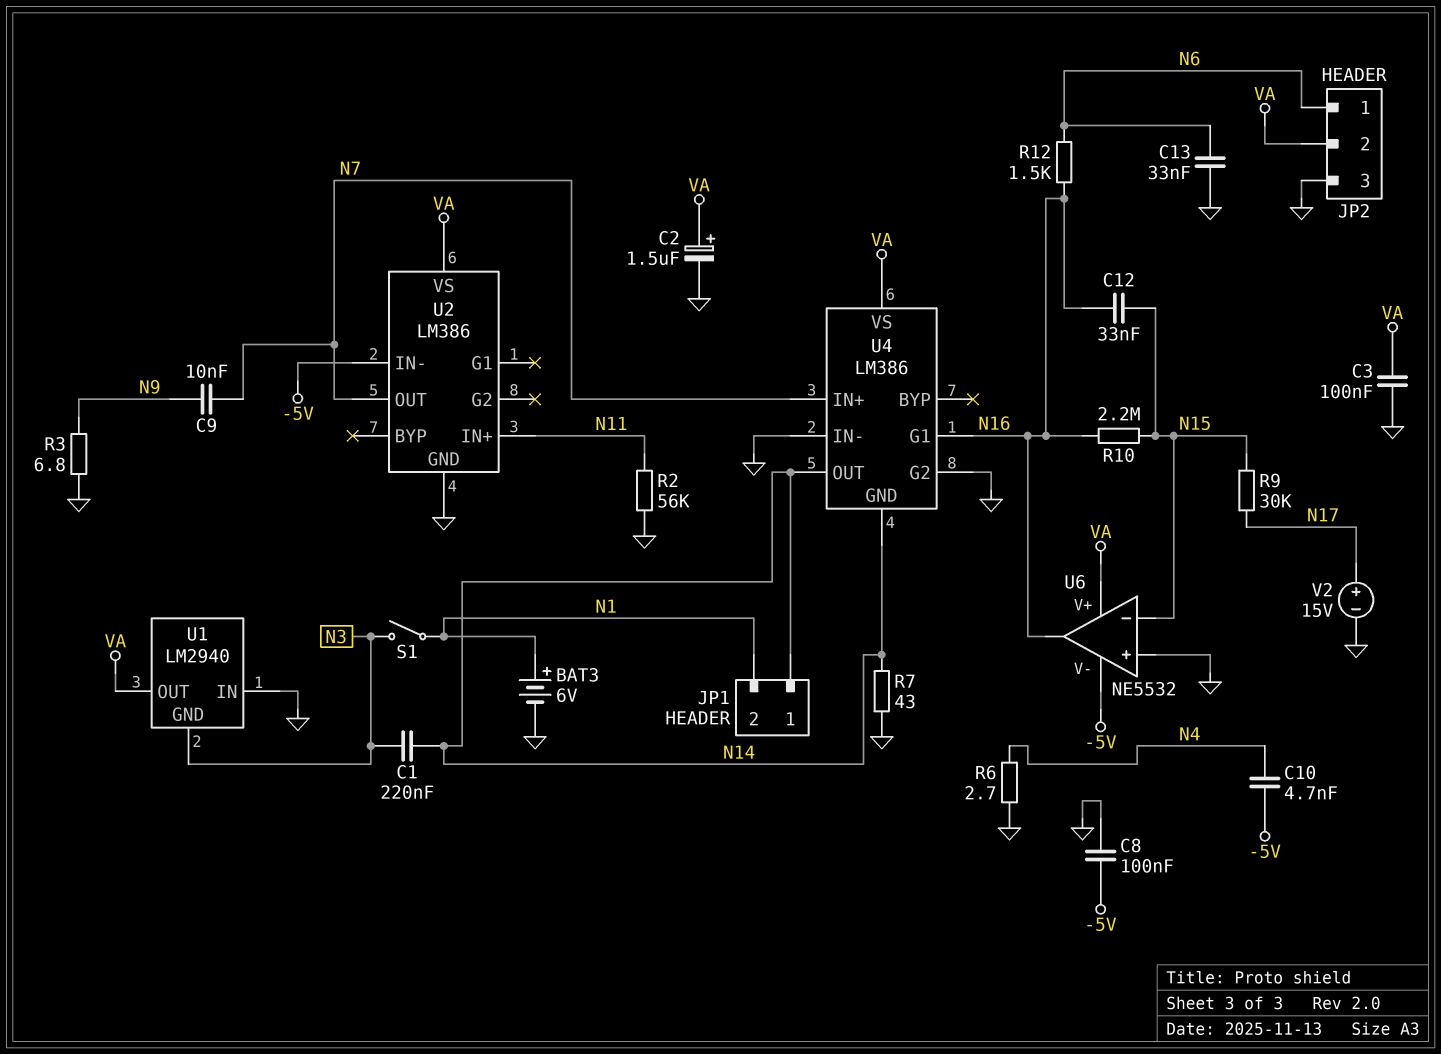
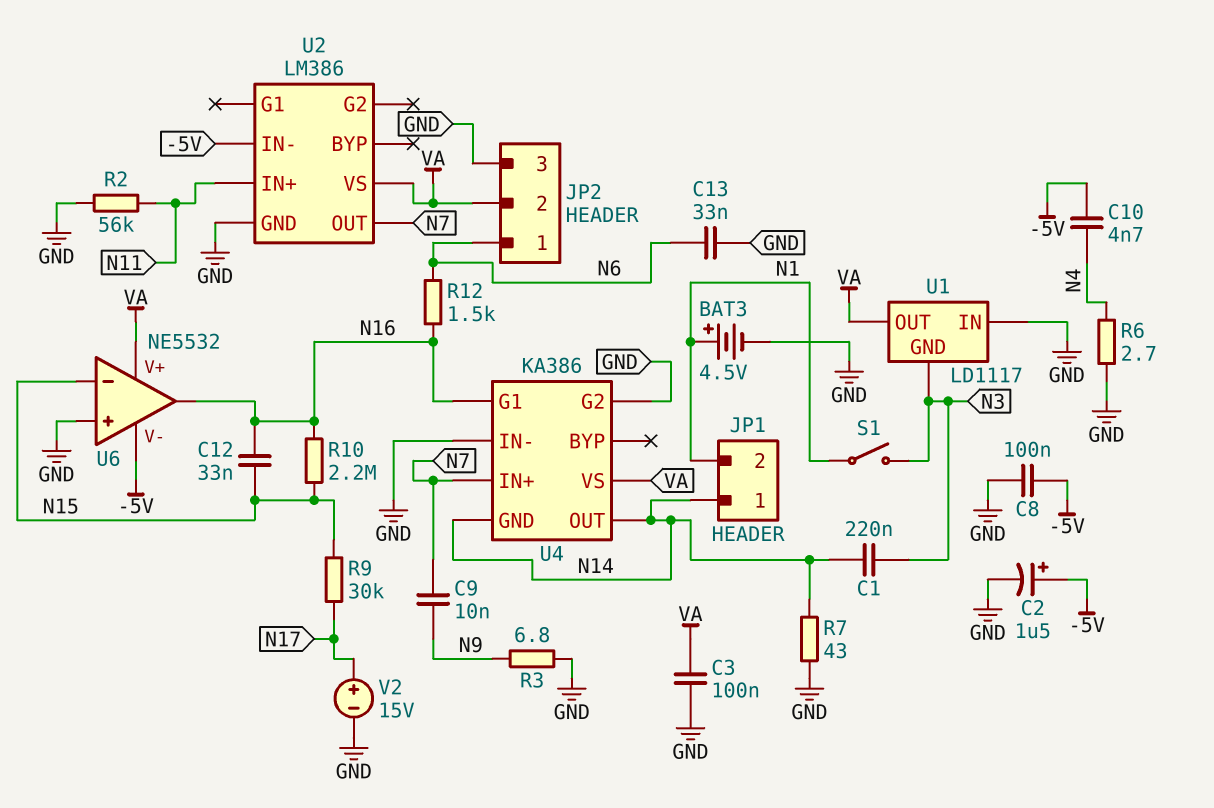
BAT3: 6V (plus N1, minus GND) -> 4.5V (plus N1, minus GND)
C2: 1.5uF (plus VA, minus GND) -> 1.5uF (plus -5V, minus GND)
U1: LM2940 -> LD1117
U4: LM386 -> KA386

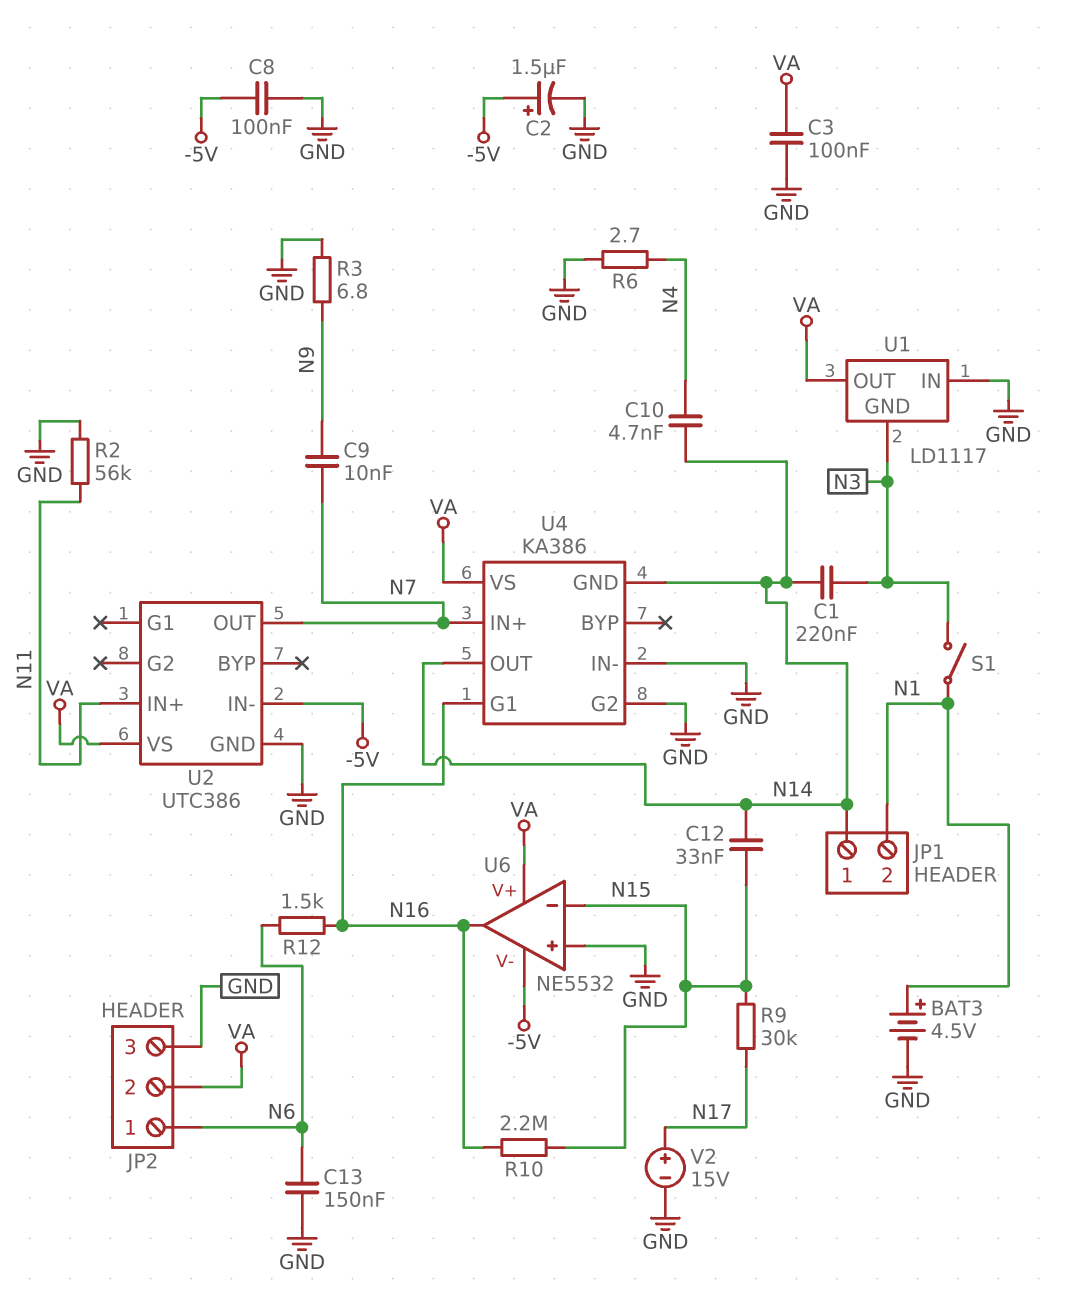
C10: 4.7nF (-5V, N4) -> 4.7nF (N4, N14)
C12: 33nF (N15, N16) -> 33nF (N14, N15)
C13: 33nF (GND, N6) -> 150nF (GND, N6)
R7: 43 (GND, N14) -> none
U2: LM386 -> UTC386

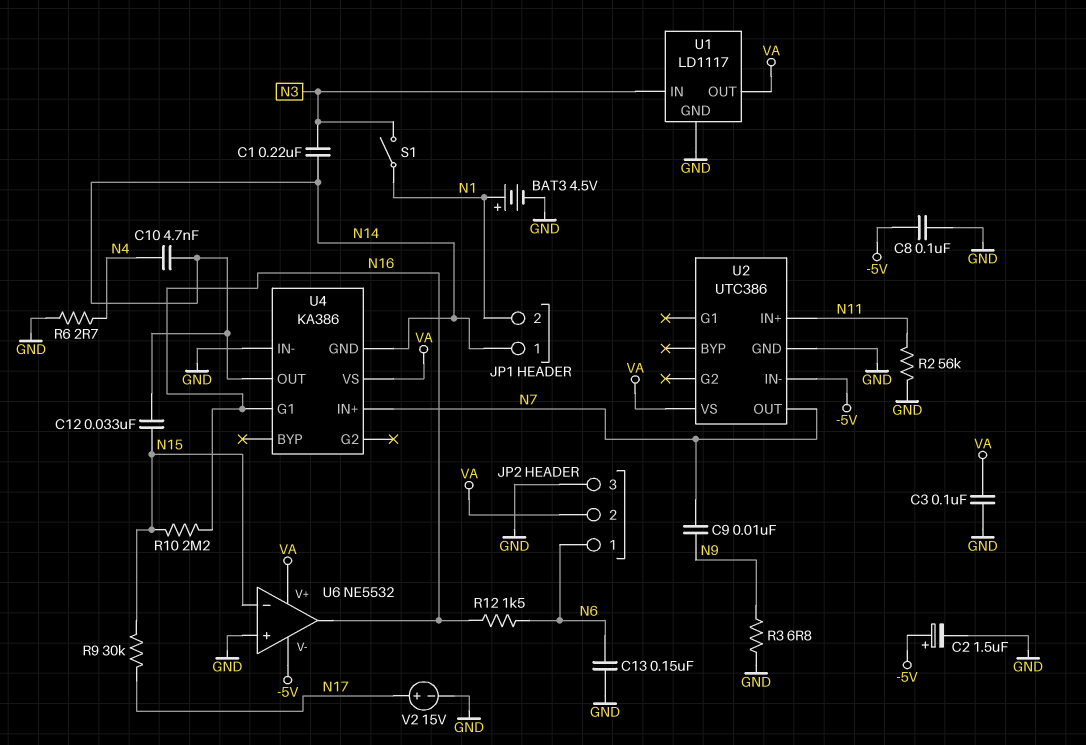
U1 pin GND: N3 -> GND
U1 pin IN: GND -> N3
U4 pin G2: GND -> none

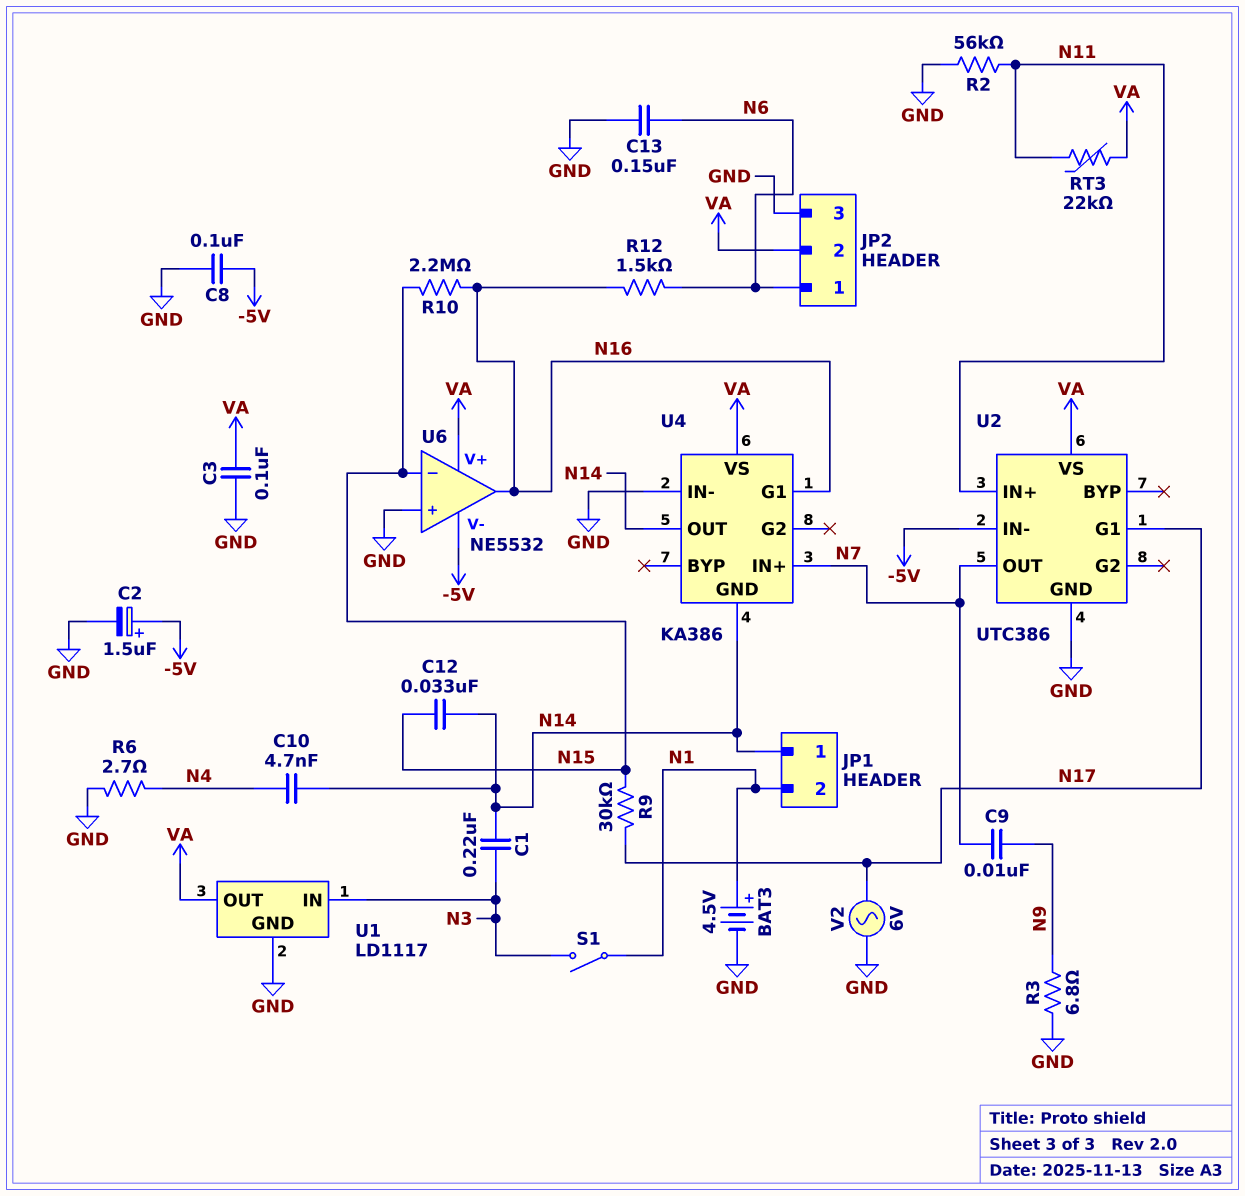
RT3: none -> 22k (N11, VA)
U2 pin G1: none -> N17
V2: 15V (plus N17, minus GND) -> AC 6V (GND, N17)

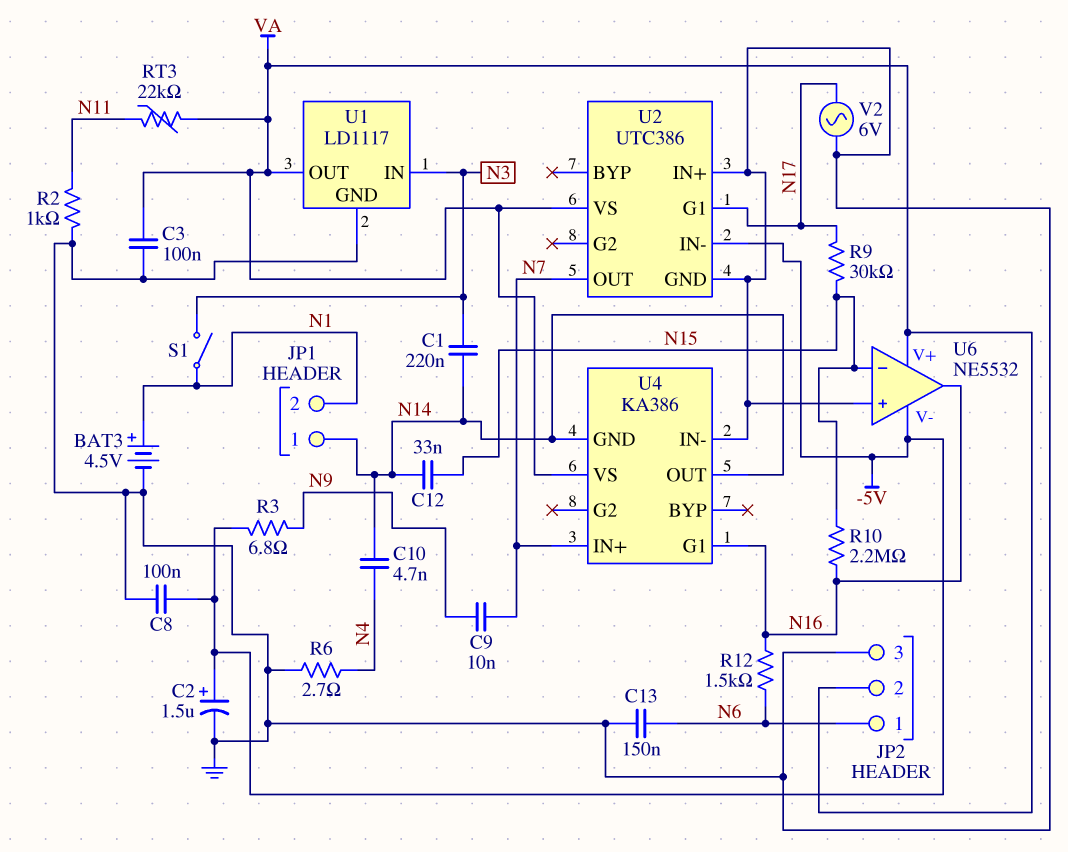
R2: 56k (GND, N11) -> 1k (GND, N11)
R3: 6.8 (GND, N9) -> 6.8 (-5V, N9)
U2 pin IN+: N11 -> GND

